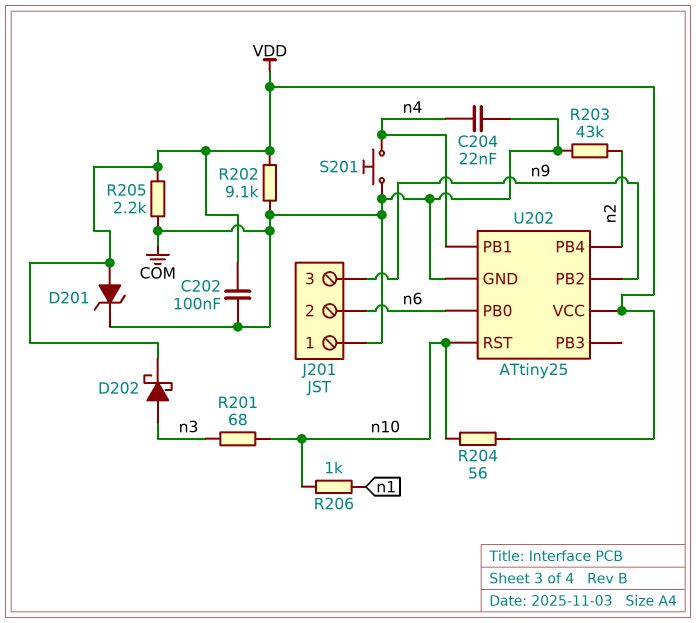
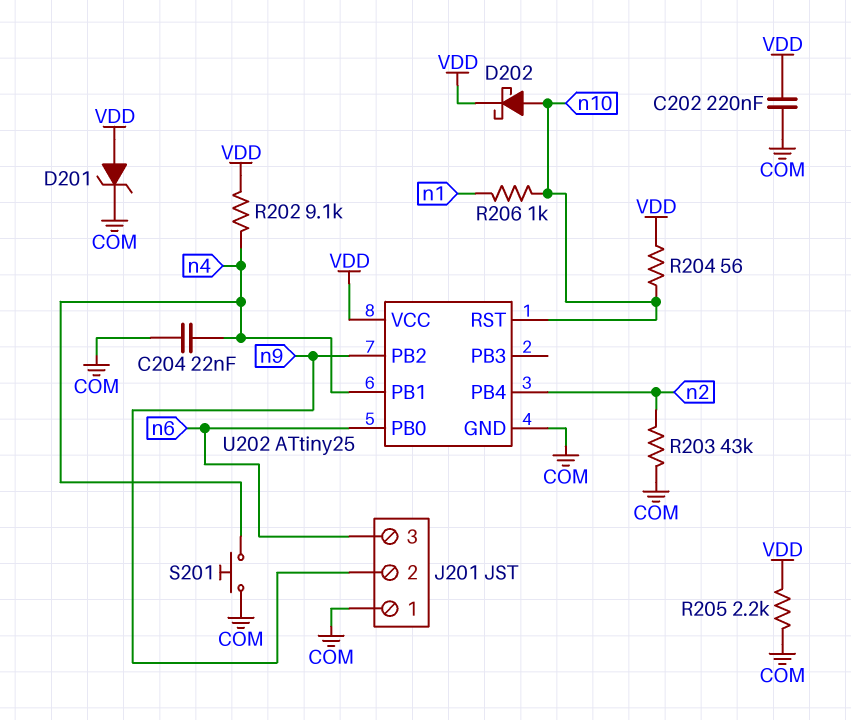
C202: 100nF (COM, VDD) -> 220nF (COM, VDD)
D202: schottky (A n3, K VDD) -> schottky (A n10, K VDD)
J201 pin 2: n6 -> n9
J201 pin 3: n9 -> n6
R201: 68 (n3, n10) -> none
R202: 9.1k (COM, VDD) -> 9.1k (VDD, n4)

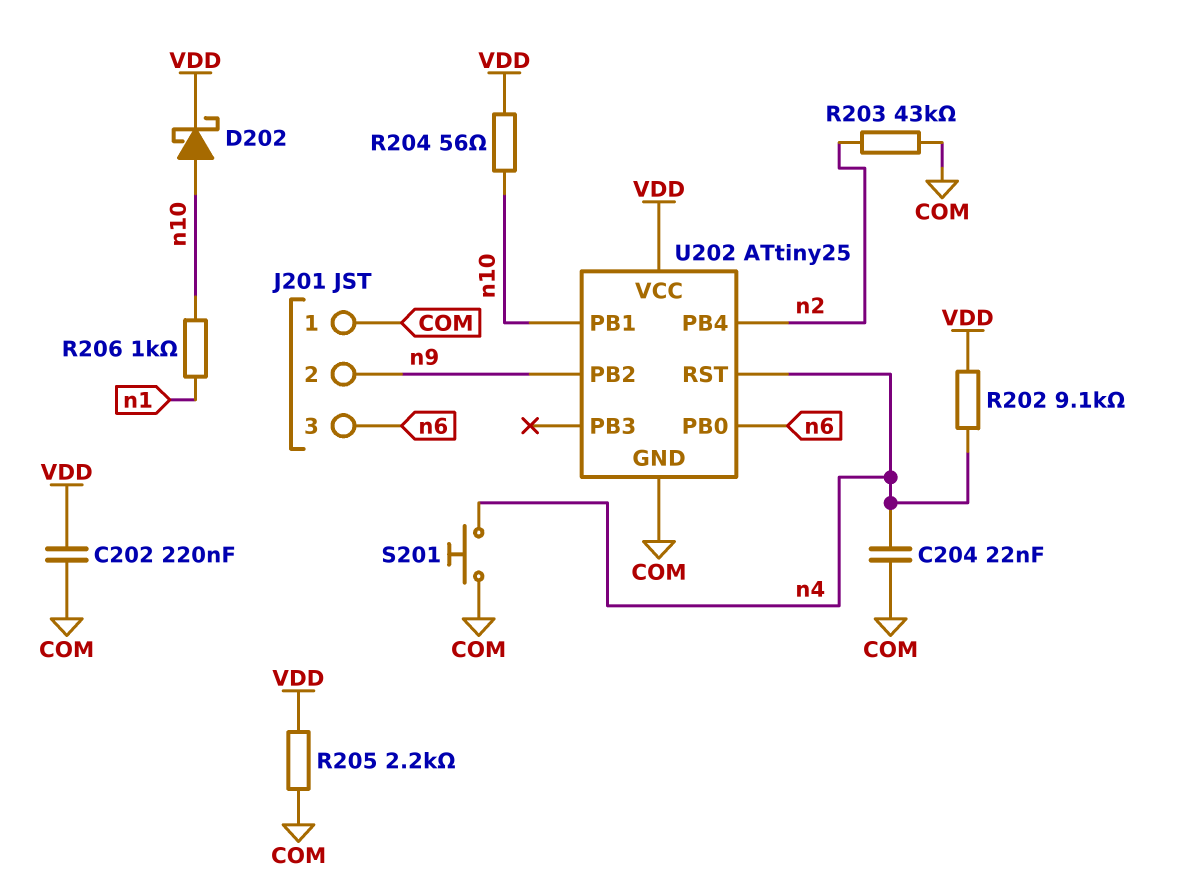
D201: zener (A VDD, K COM) -> none
U202 pin PB1: n4 -> n10
U202 pin RST: n10 -> n4

